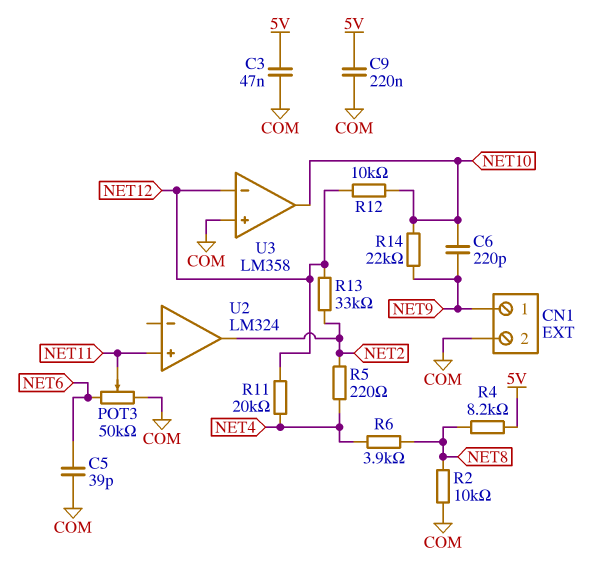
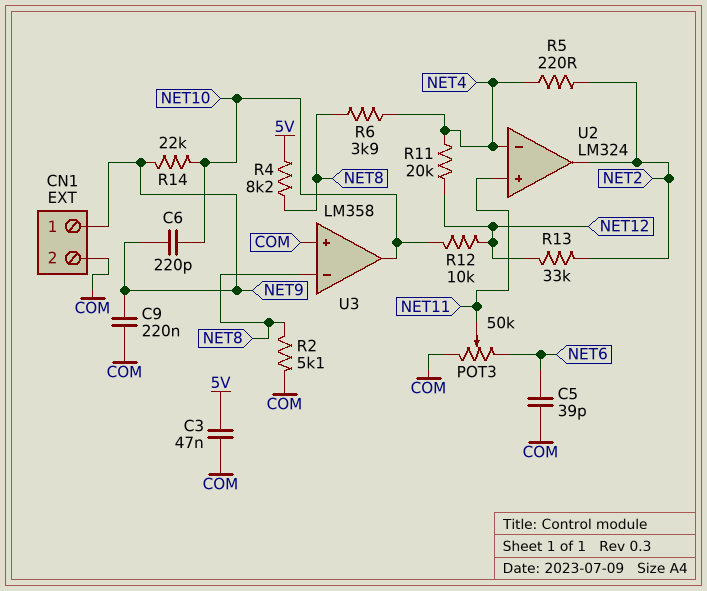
C9: 220nF (5V, COM) -> 220nF (COM, NET9)
R2: 10k (COM, NET8) -> 5.1k (COM, NET8)
U2 pin in-: none -> NET4
U3 pin in-: NET12 -> NET8

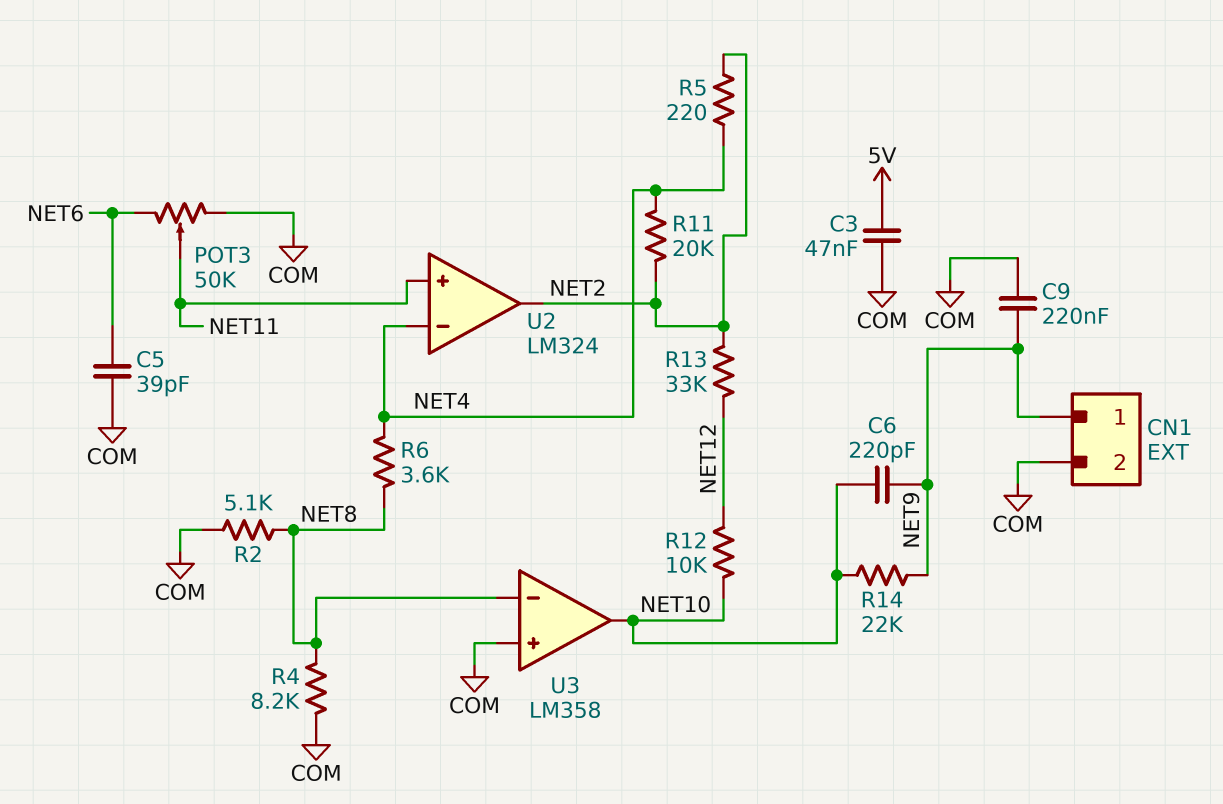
R4: 8.2k (5V, NET8) -> 8.2k (COM, NET8)
R6: 3.9k (NET4, NET8) -> 3.6k (NET4, NET8)
R11: 20k (NET4, NET12) -> 20k (NET2, NET4)

